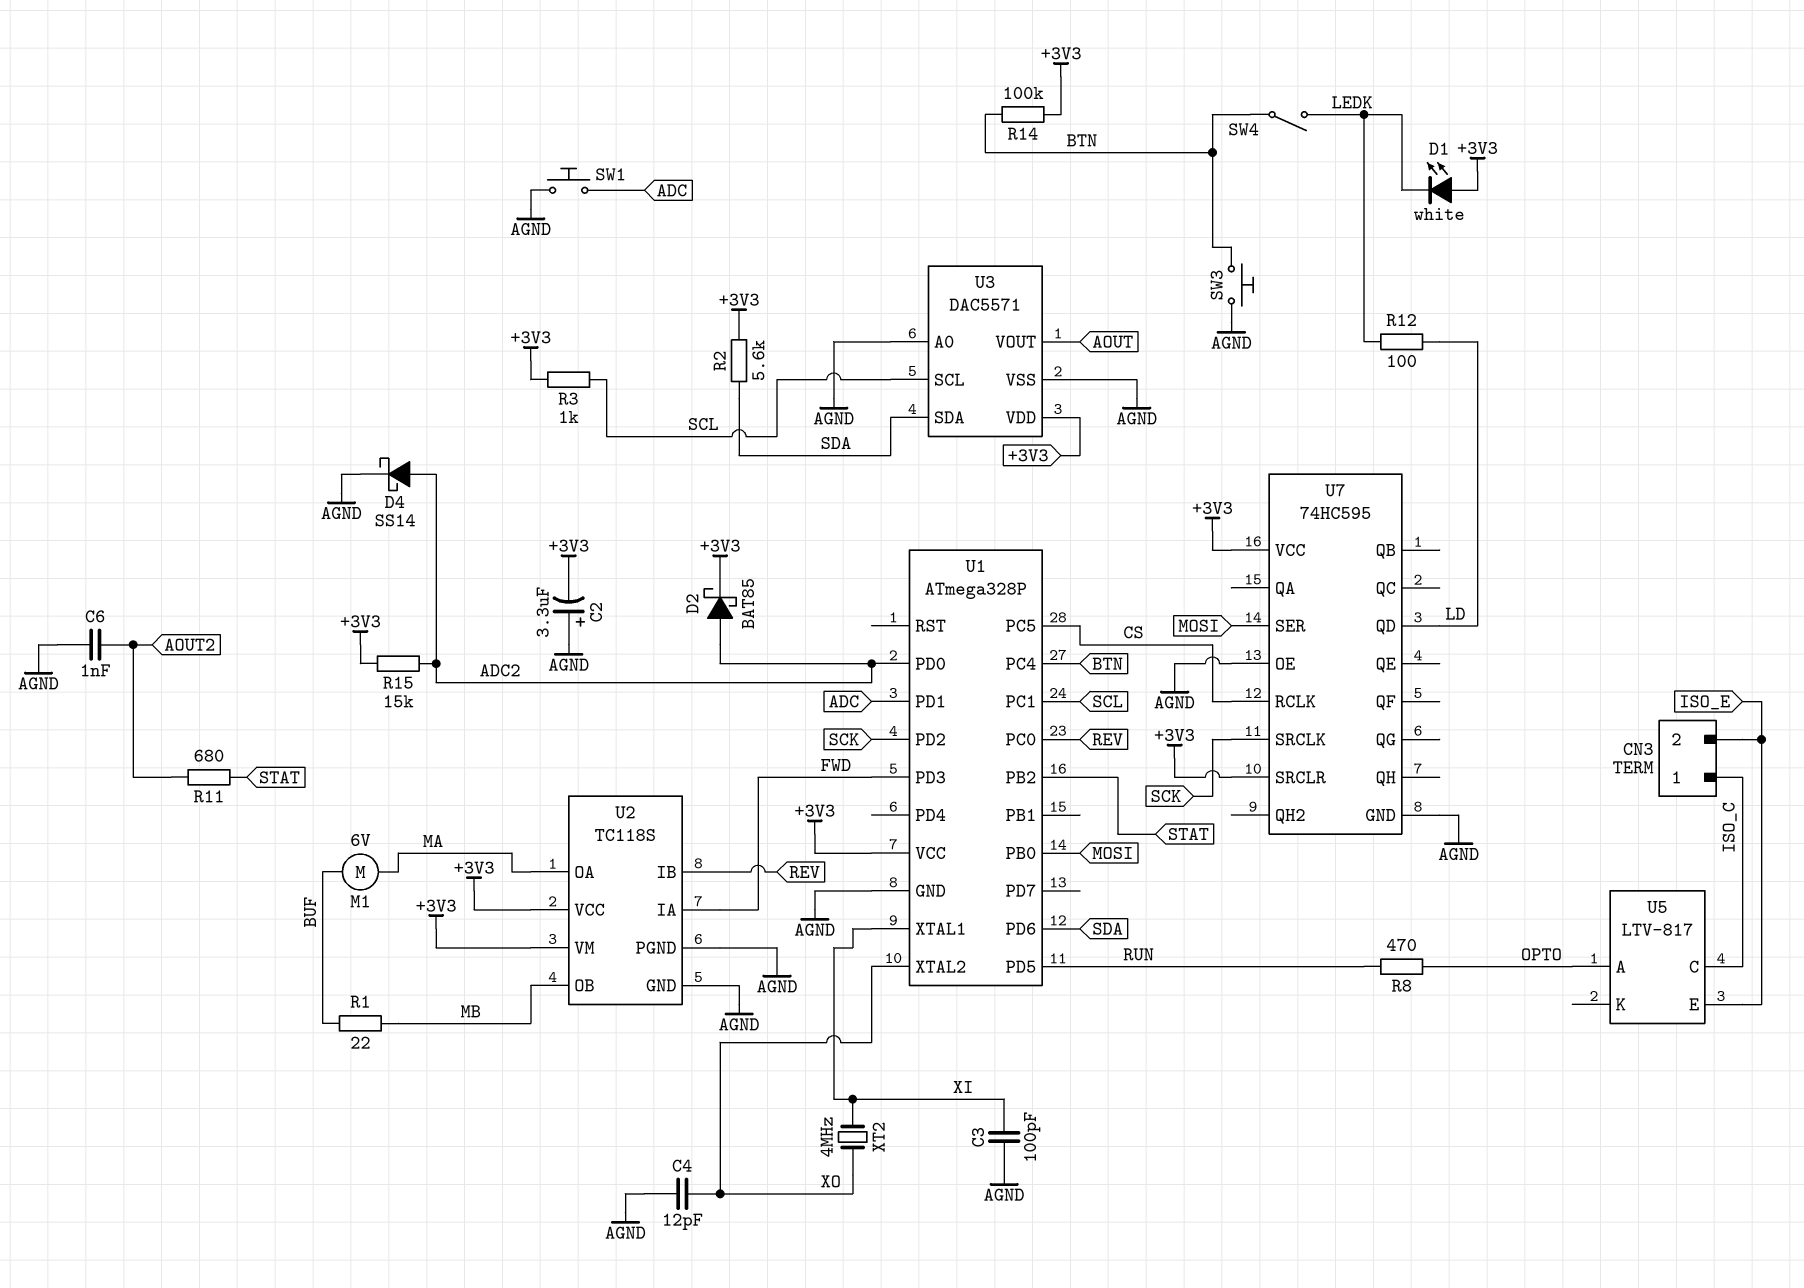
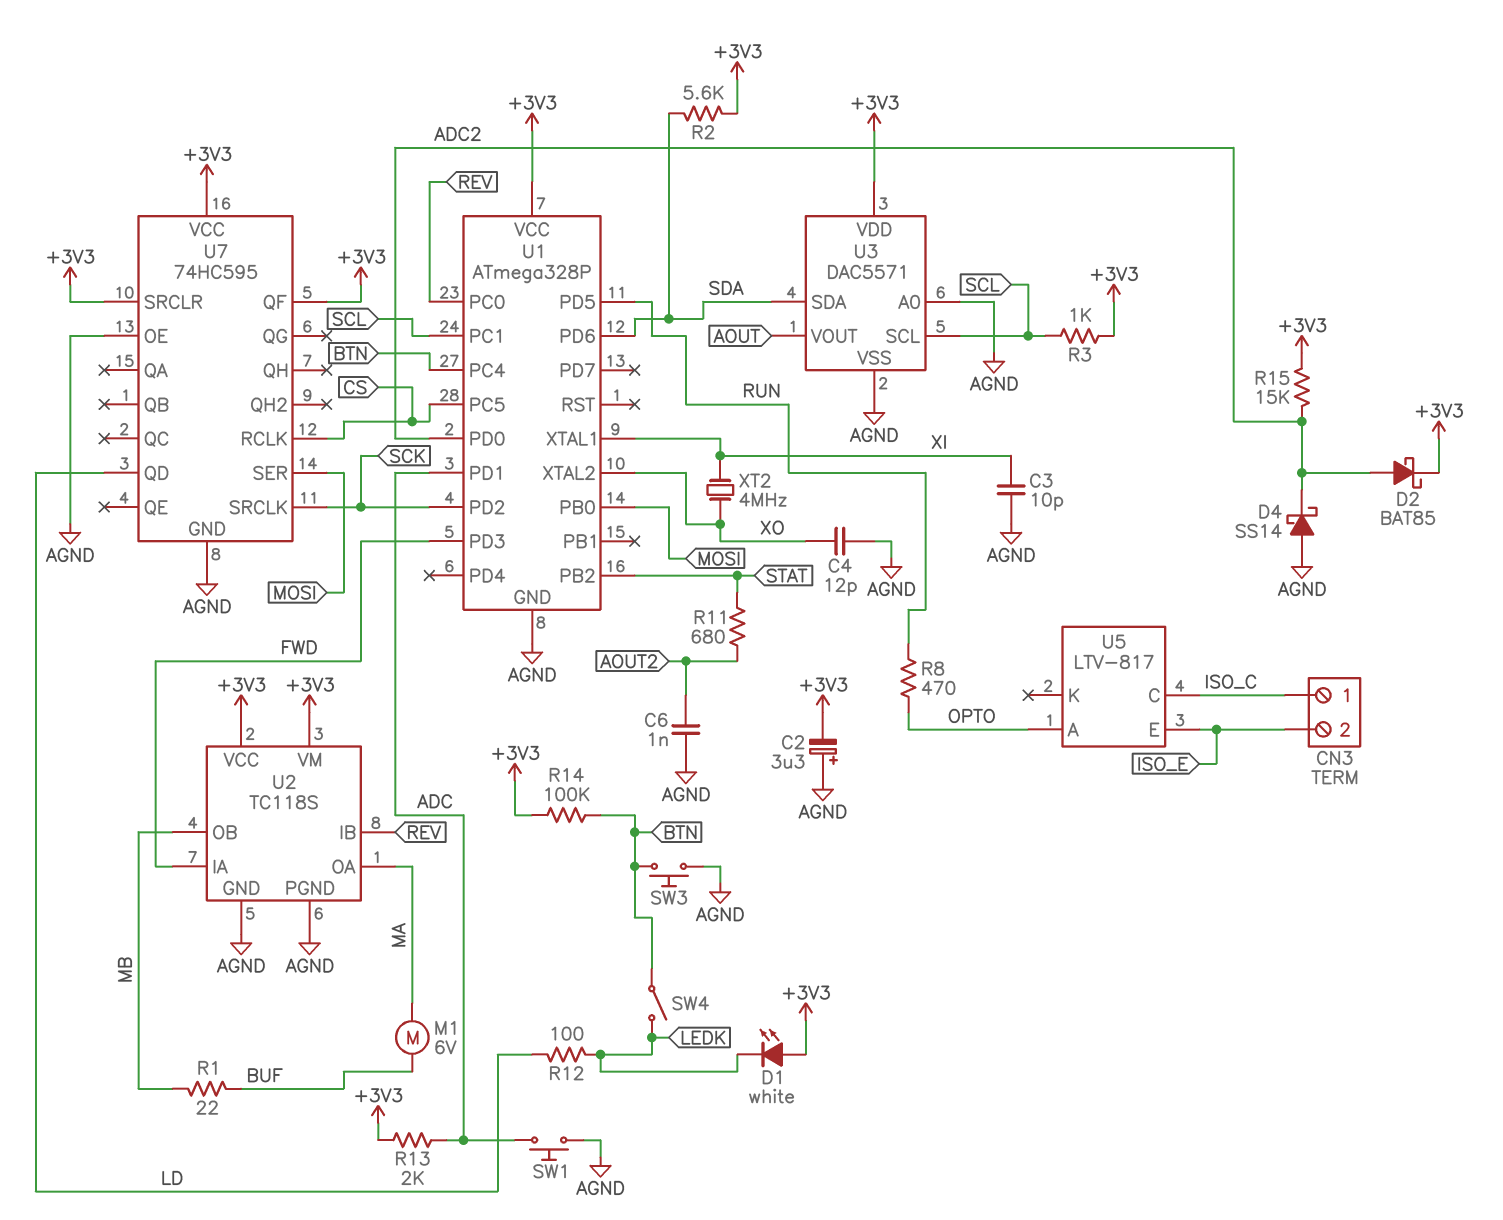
C3: 100pF (AGND, XI) -> 10pF (AGND, XI)
D4: schottky SS14 (A ADC2, K AGND) -> schottky SS14 (A AGND, K ADC2)
R13: none -> 2k (+3V3, ADC)
U7 pin QF: none -> +3V3

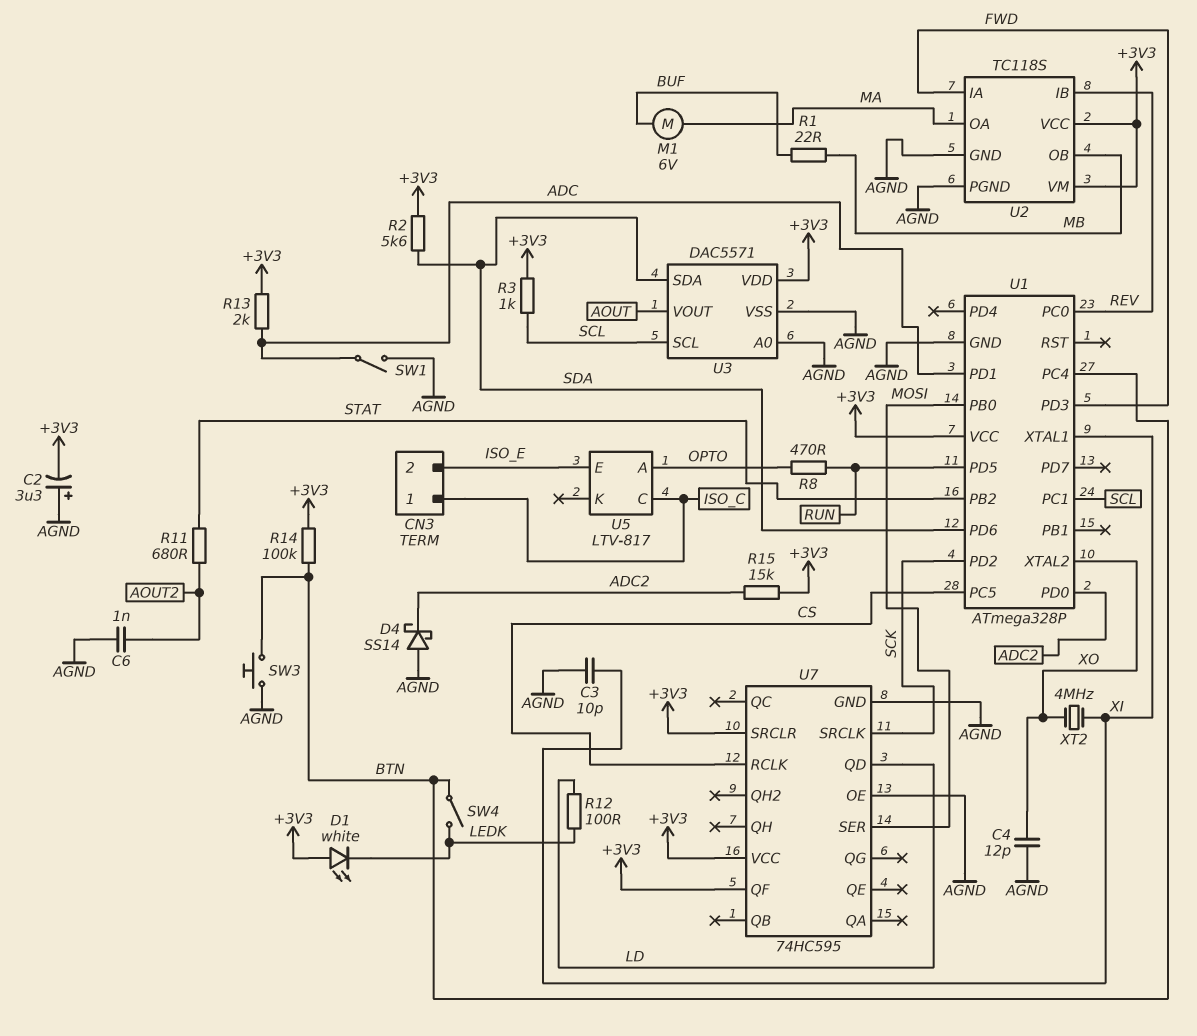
D2: schottky BAT85 (A ADC2, K +3V3) -> none
SW1: button (ADC, AGND) -> switch (ADC, AGND)

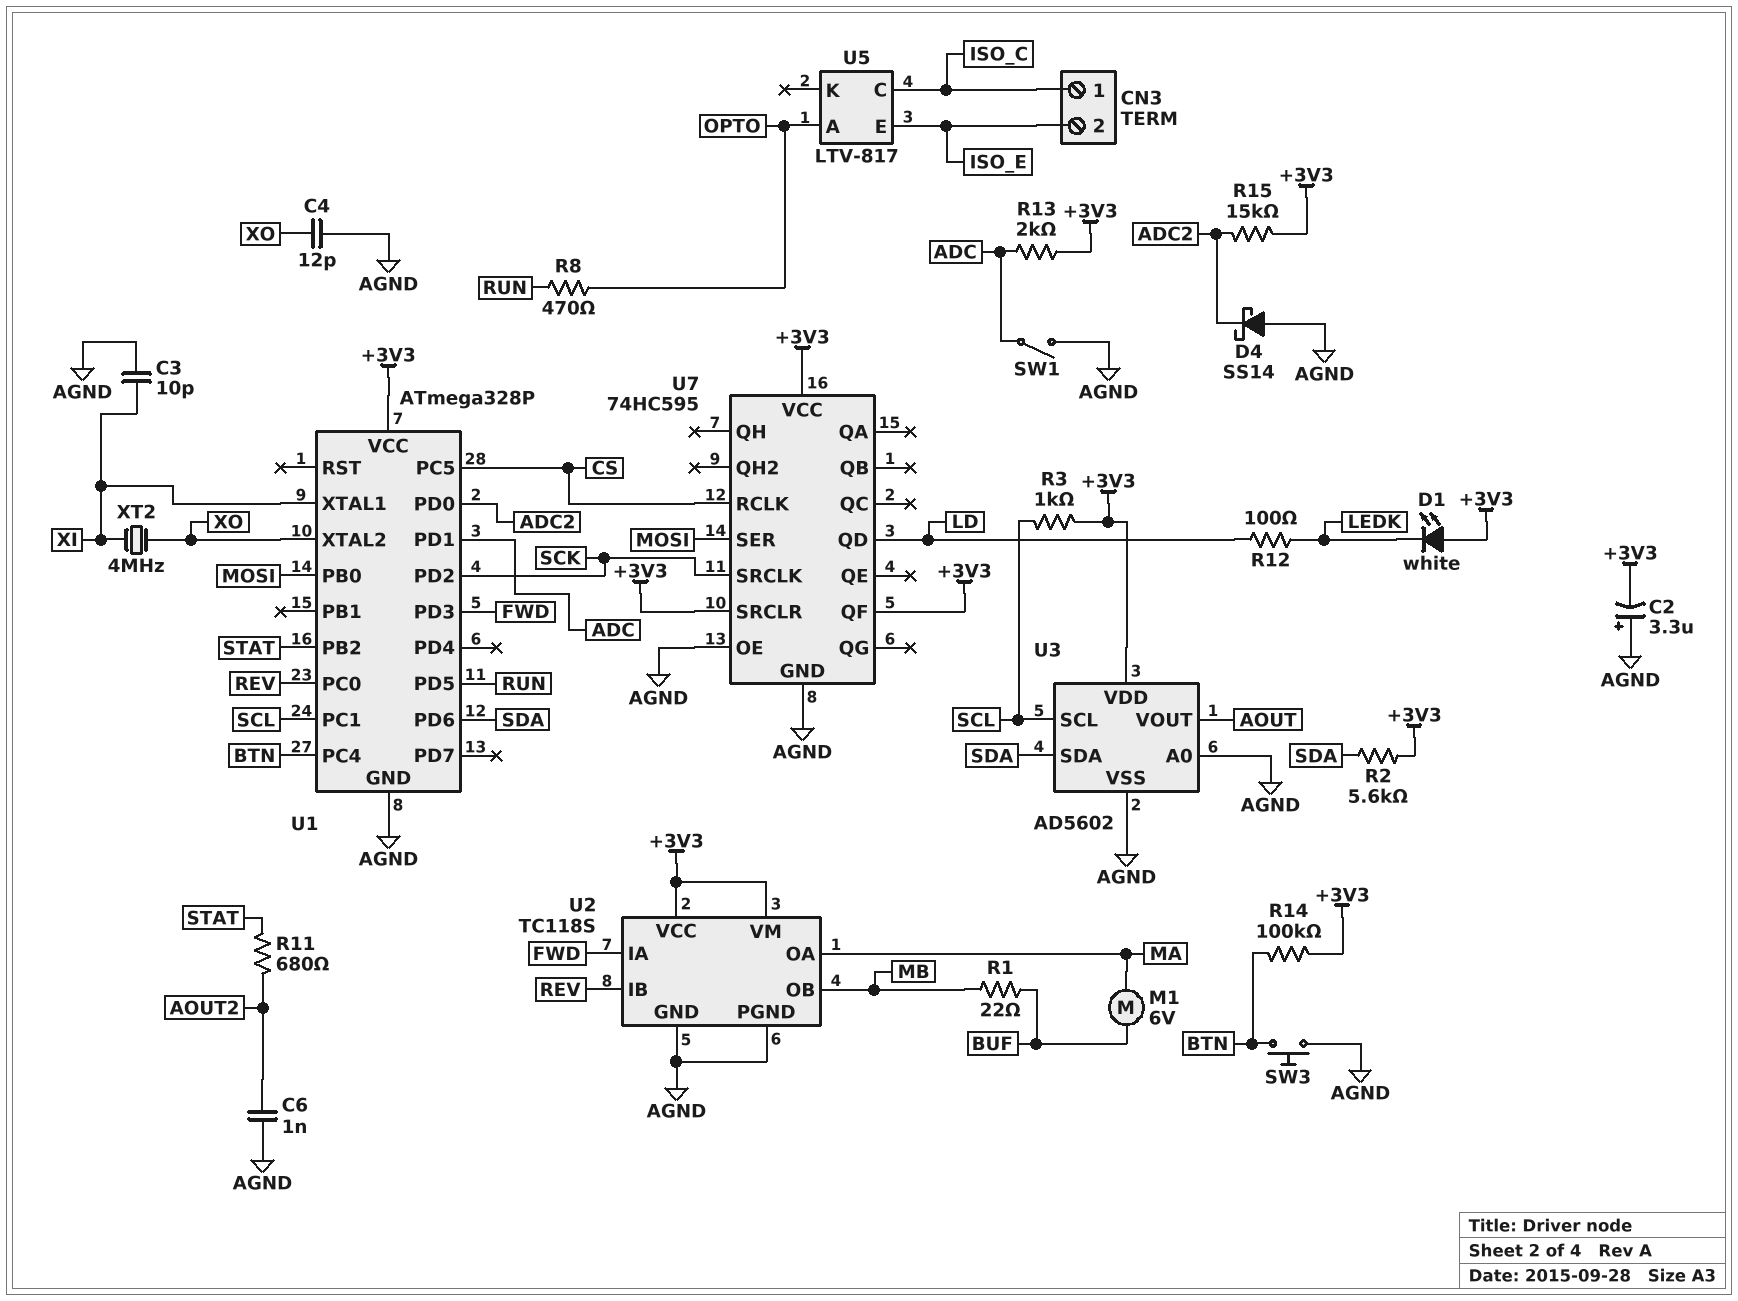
SW4: switch (BTN, LEDK) -> none
U3: DAC5571 -> AD5602

